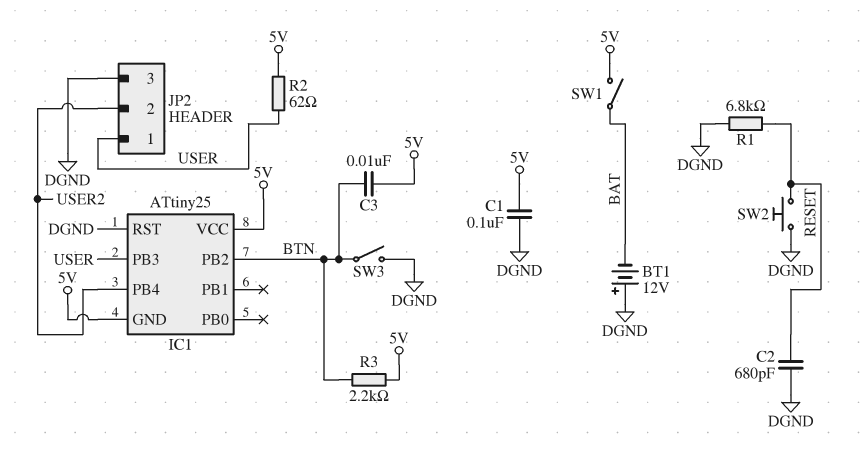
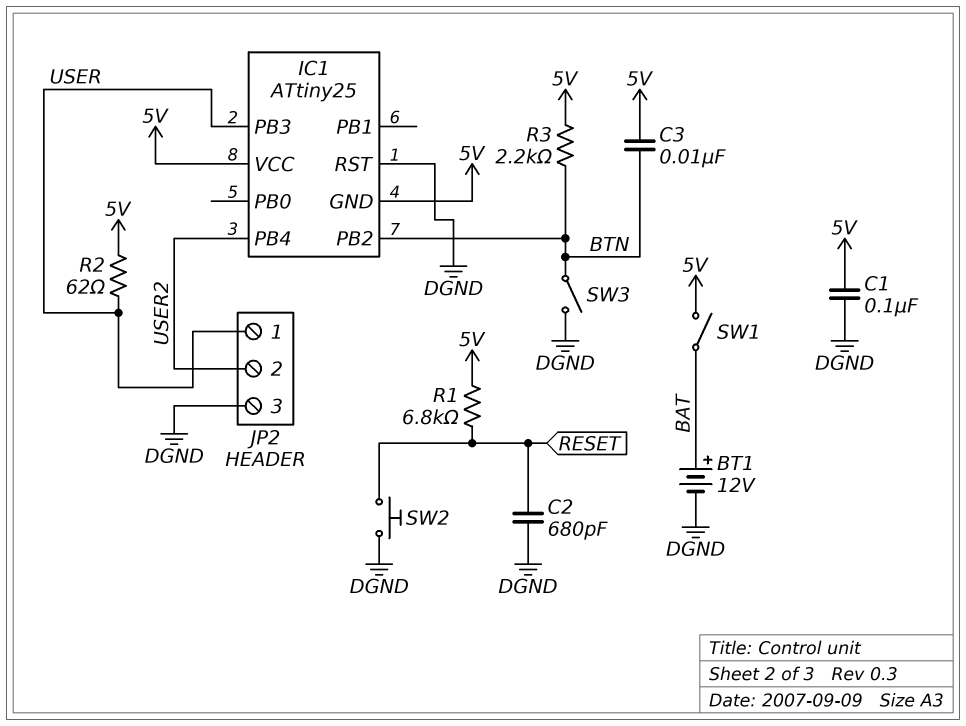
BT1: 12V (plus DGND, minus BAT) -> 12V (plus BAT, minus DGND)
R1: 6.8k (DGND, RESET) -> 6.8k (5V, RESET)

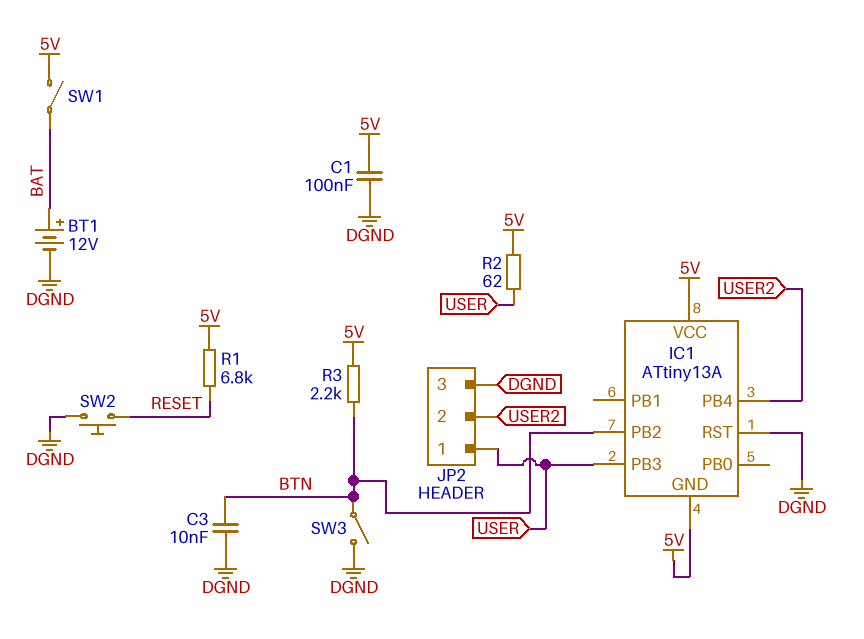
C2: 680pF (DGND, RESET) -> none
C3: 10nF (5V, BTN) -> 10nF (BTN, DGND)
IC1: ATtiny25 -> ATtiny13A

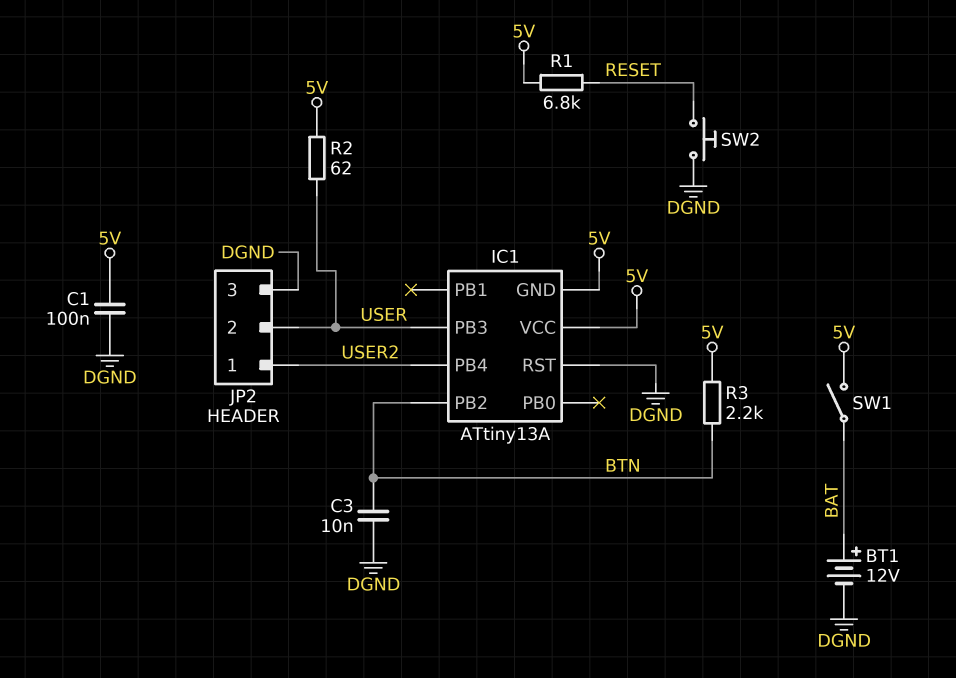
JP2 pin 1: USER -> USER2
JP2 pin 2: USER2 -> USER
SW3: switch (BTN, DGND) -> none

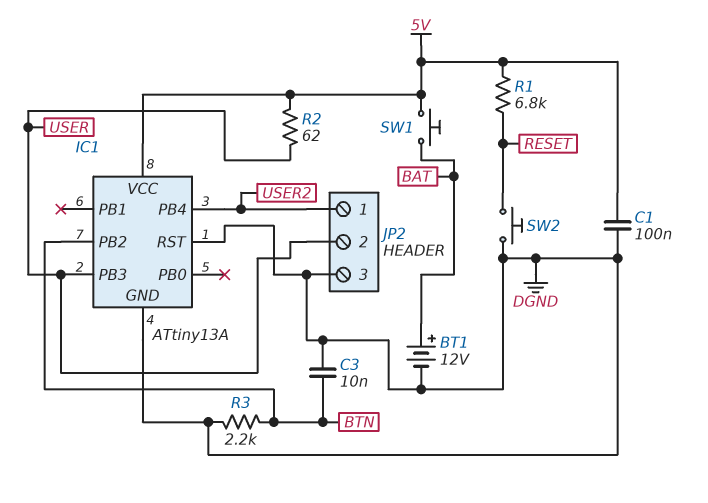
IC1 pin GND: 5V -> DGND
R3: 2.2k (5V, BTN) -> 2.2k (BTN, DGND)
SW1: switch (5V, BAT) -> button (5V, BAT)

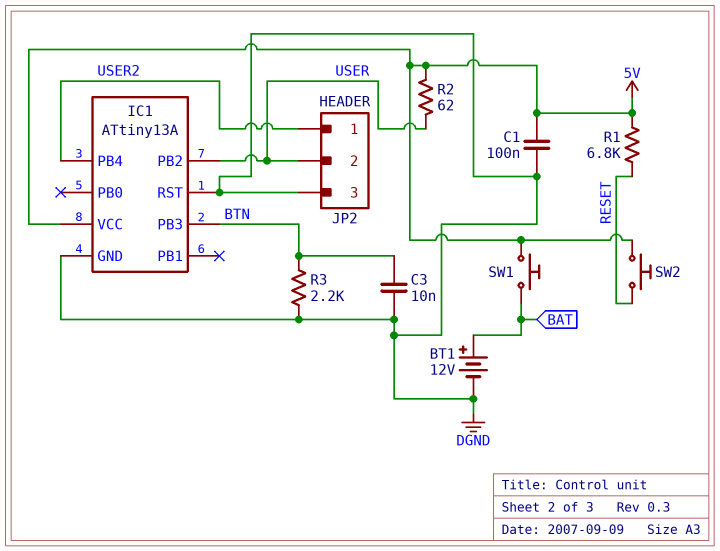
IC1 pin PB2: BTN -> USER
IC1 pin PB3: USER -> BTN
SW2: button (DGND, RESET) -> button (5V, RESET)

